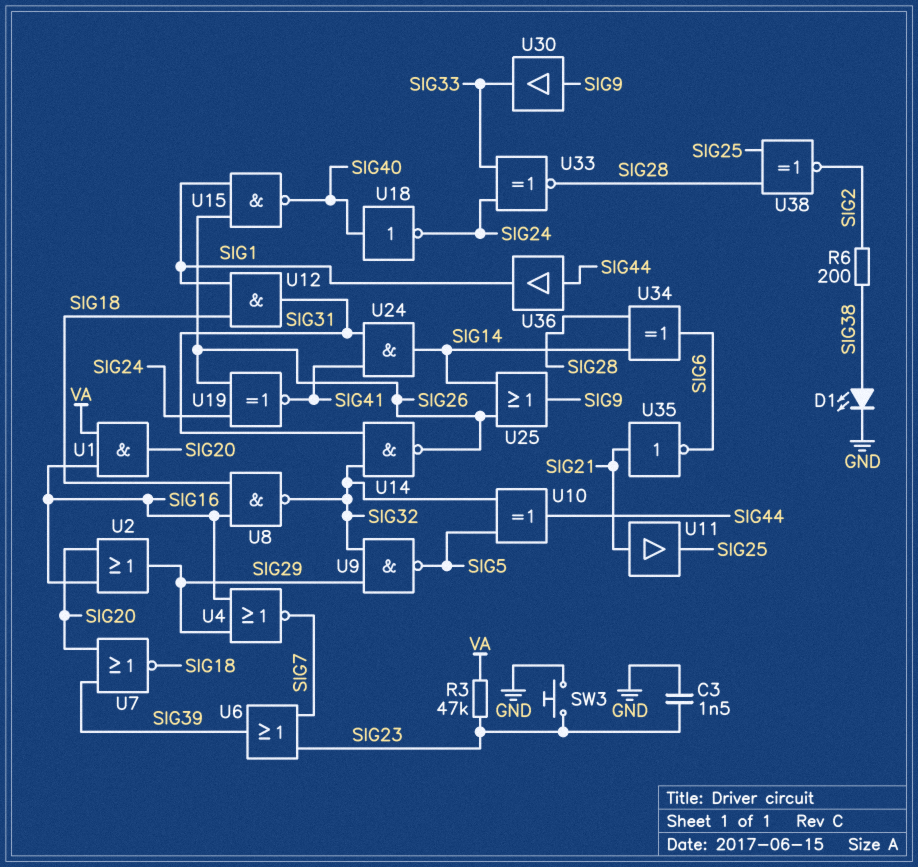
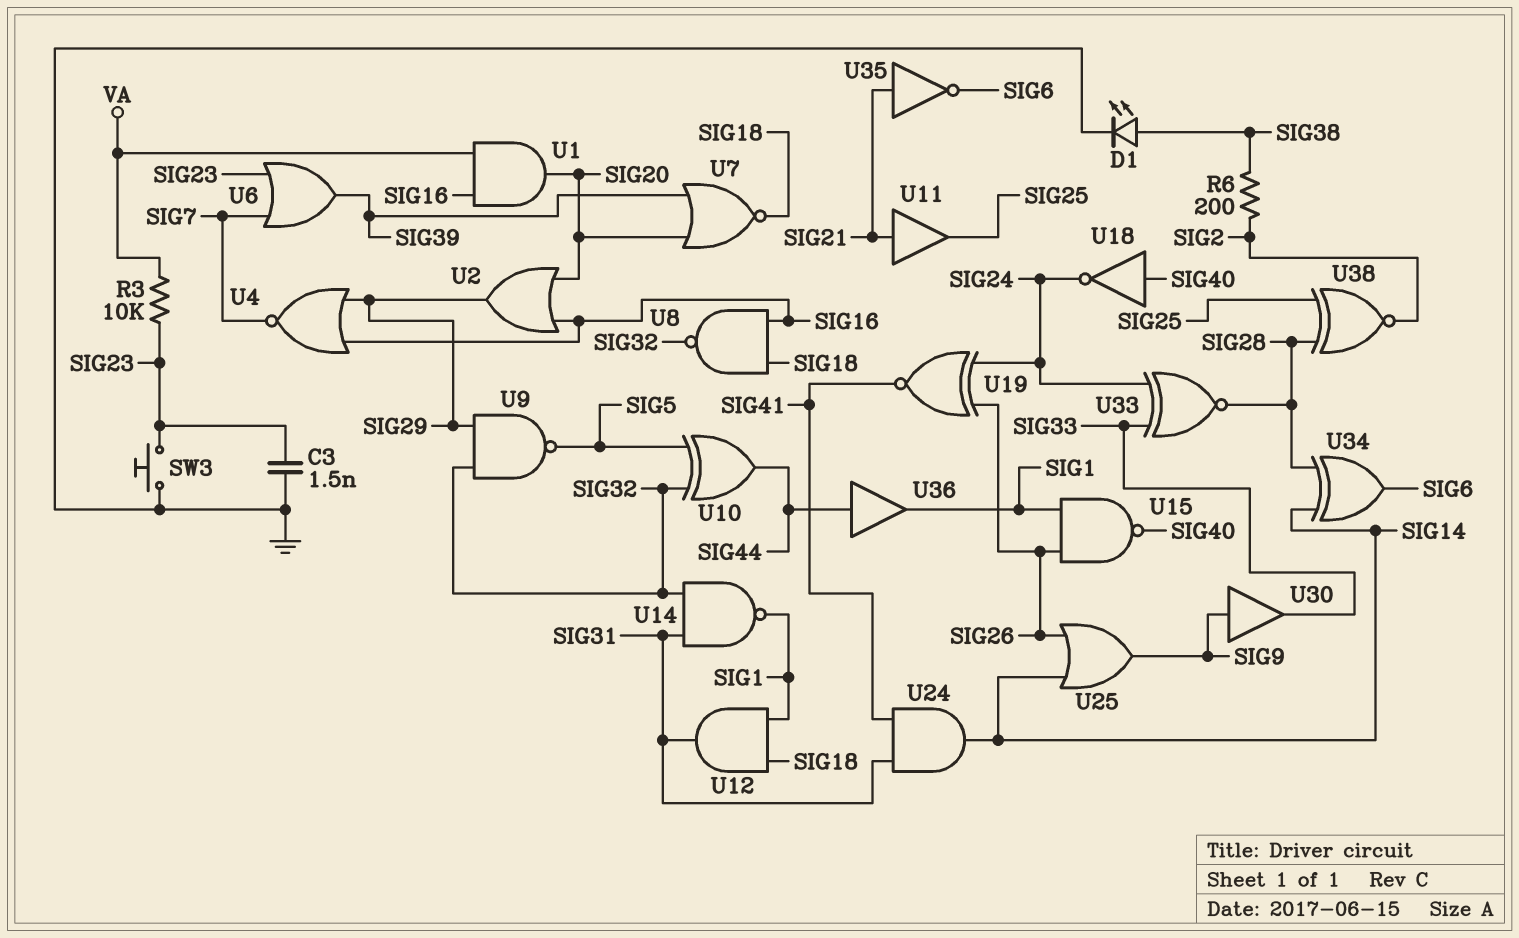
R3: 47k (SIG23, VA) -> 10k (SIG23, VA)
U14: NAND (in SIG31, in SIG32, out SIG26) -> NAND (in SIG31, in SIG32, out SIG1)

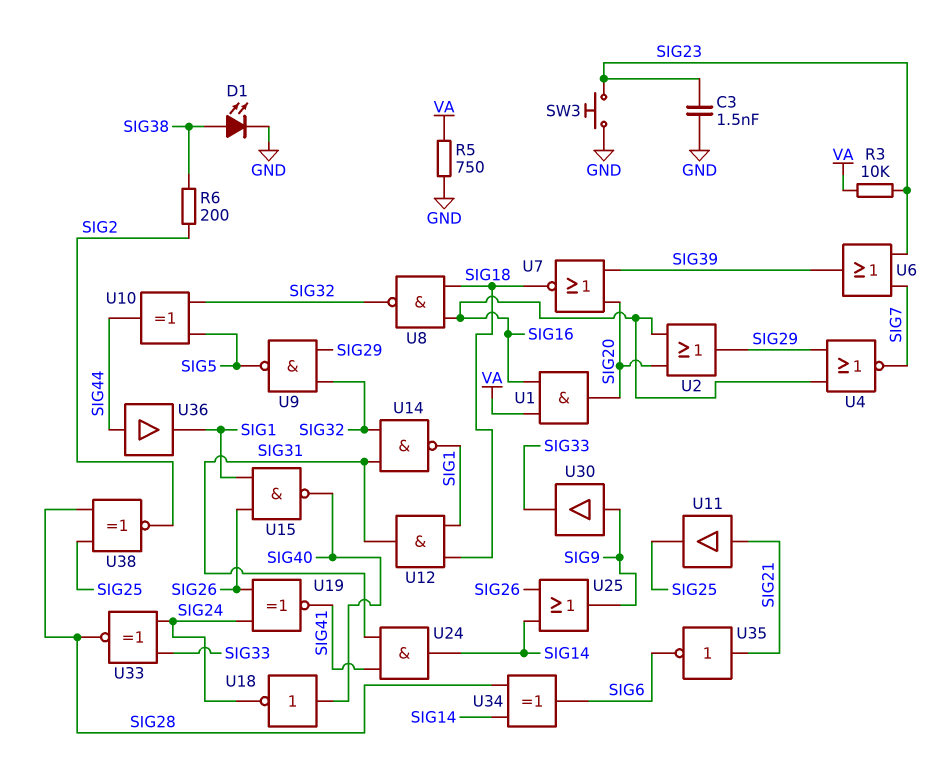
R5: none -> 750 (GND, VA)

